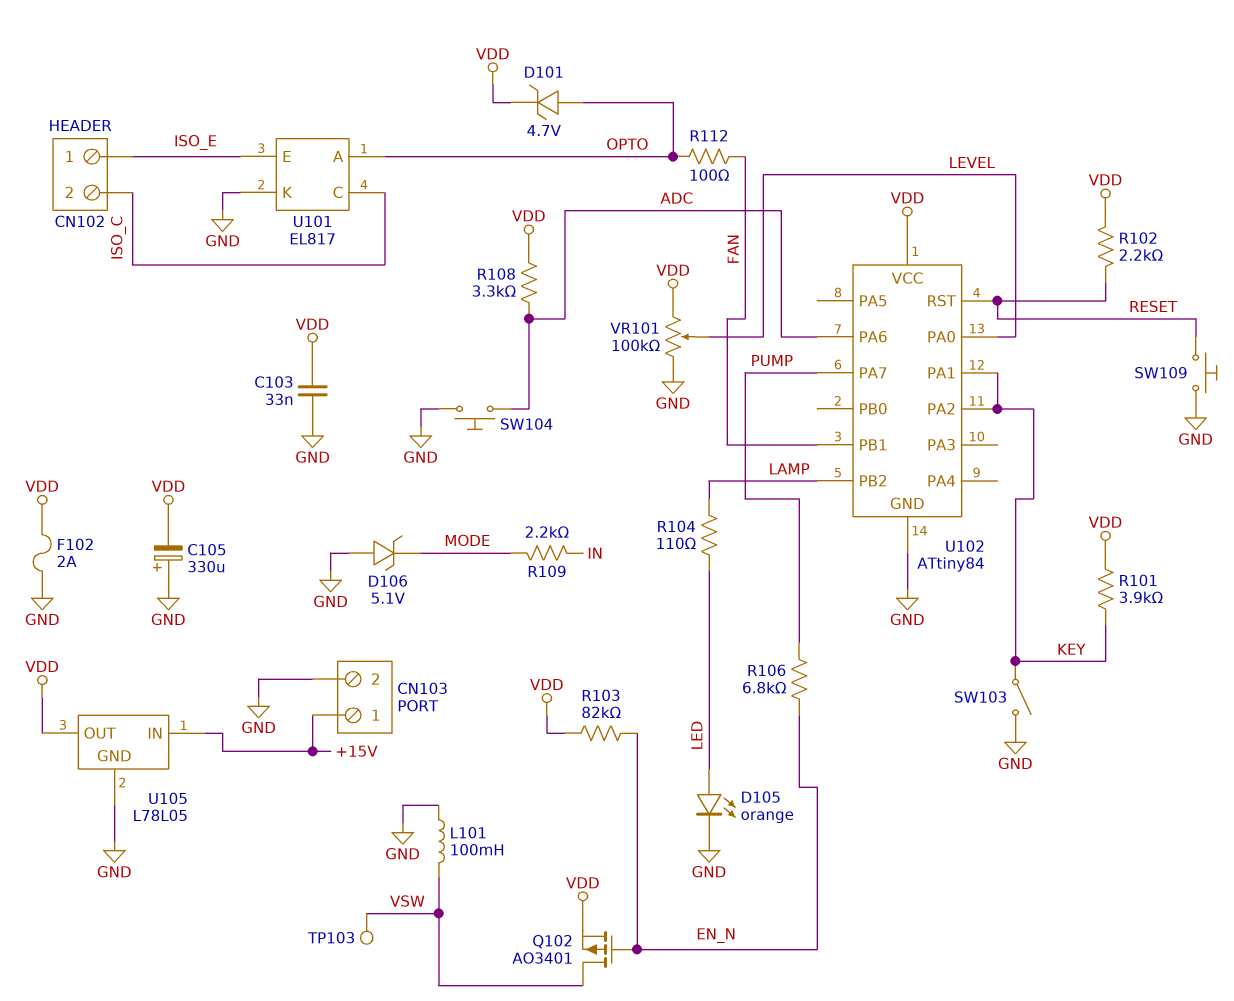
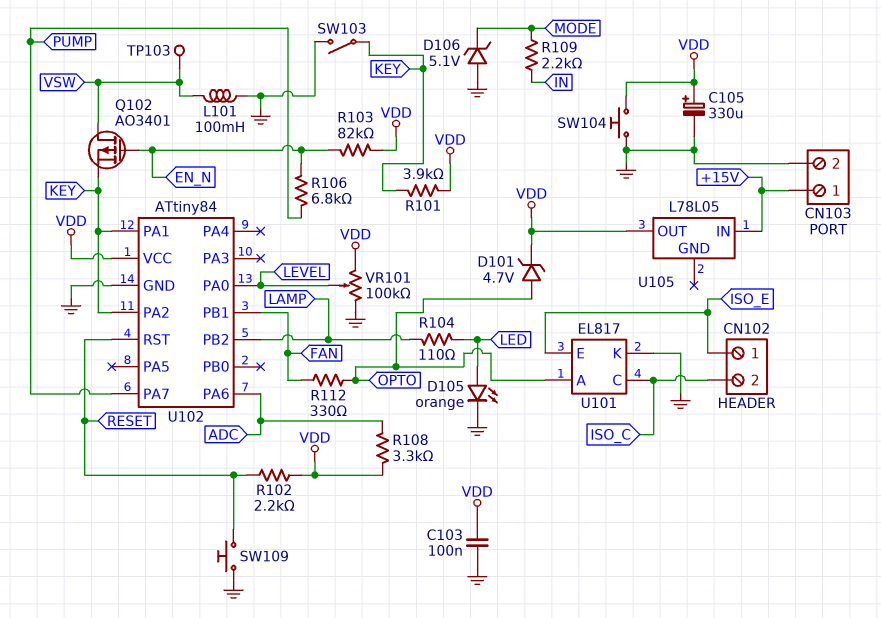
C103: 33nF (GND, VDD) -> 100nF (GND, VDD)
C105: 330uF (plus GND, minus VDD) -> 330uF (plus VDD, minus GND)
F102: 2A (GND, VDD) -> none
Q102: PMOS AO3401 (G EN_N, D VSW, S VDD) -> PMOS AO3401 (G EN_N, D VSW, S KEY)
R112: 100 (FAN, OPTO) -> 330 (FAN, OPTO)
SW104: button (ADC, GND) -> button (GND, VDD)
U105 pin GND: GND -> none

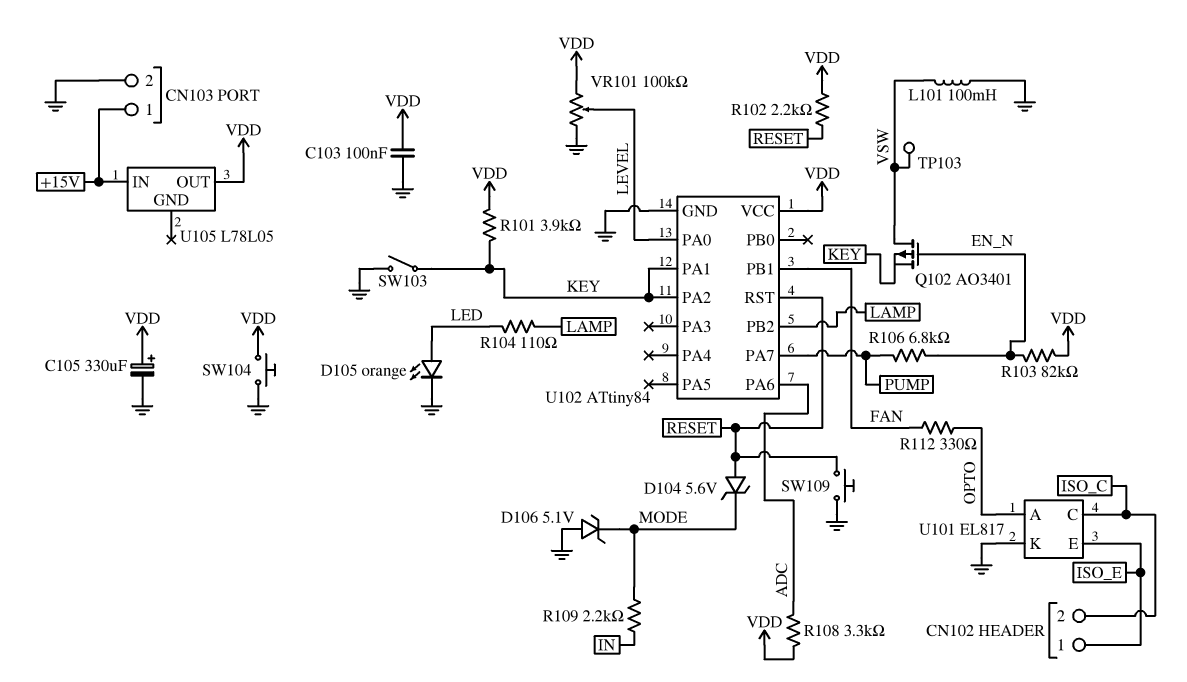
D101: zener 4.7V (A OPTO, K VDD) -> none
D104: none -> zener 5.6V (A RESET, K MODE)

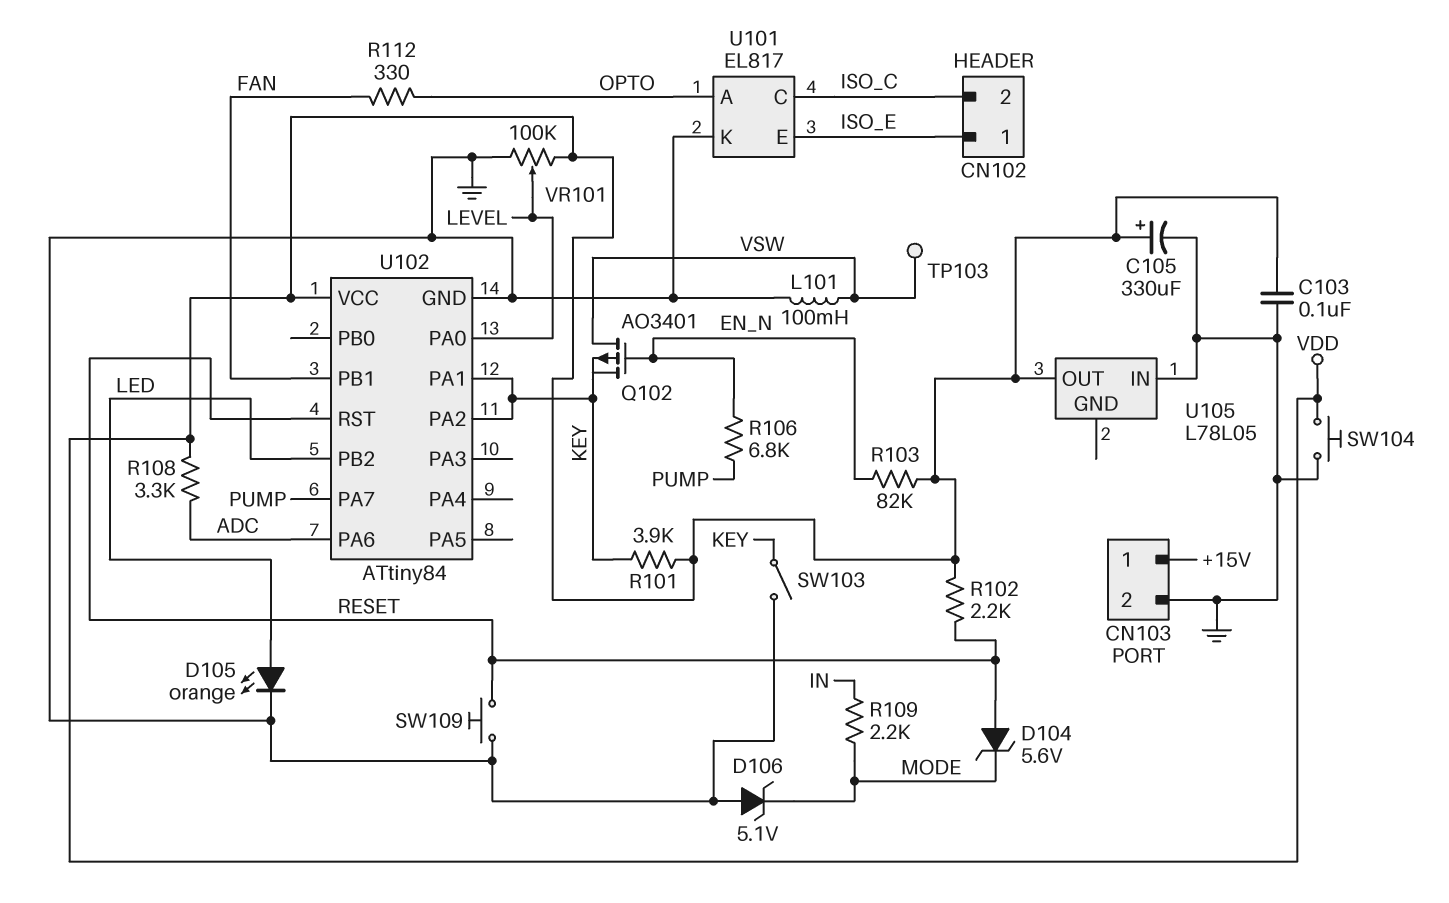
R104: 110 (LAMP, LED) -> none
U102 pin PB2: LAMP -> LED
U105 pin IN: +15V -> GND

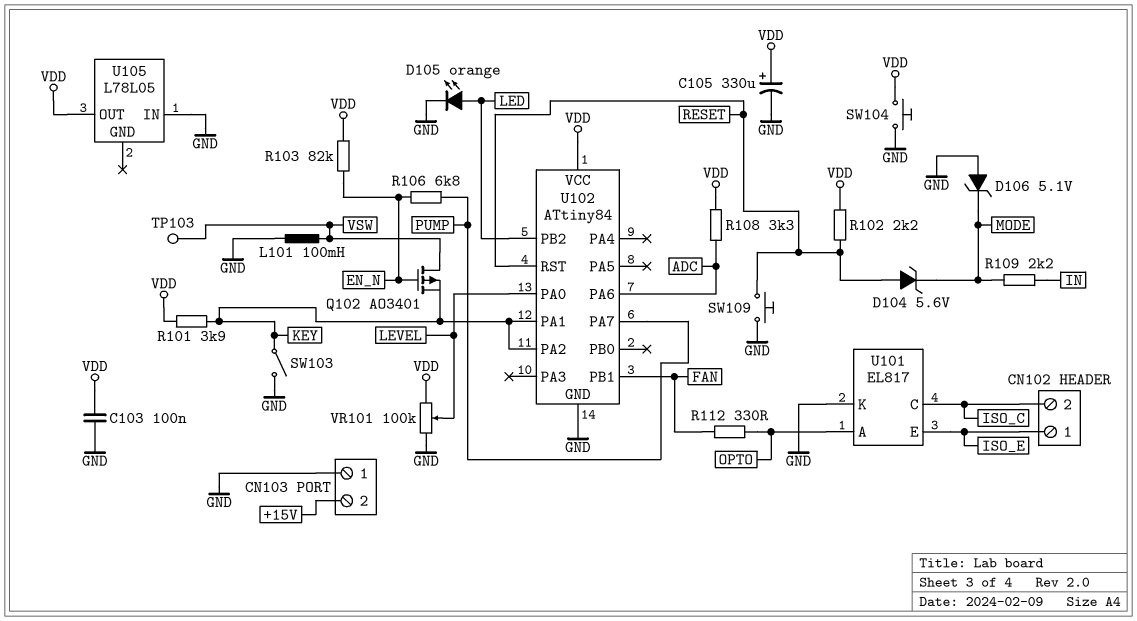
CN103 pin 1: +15V -> GND
CN103 pin 2: GND -> +15V

